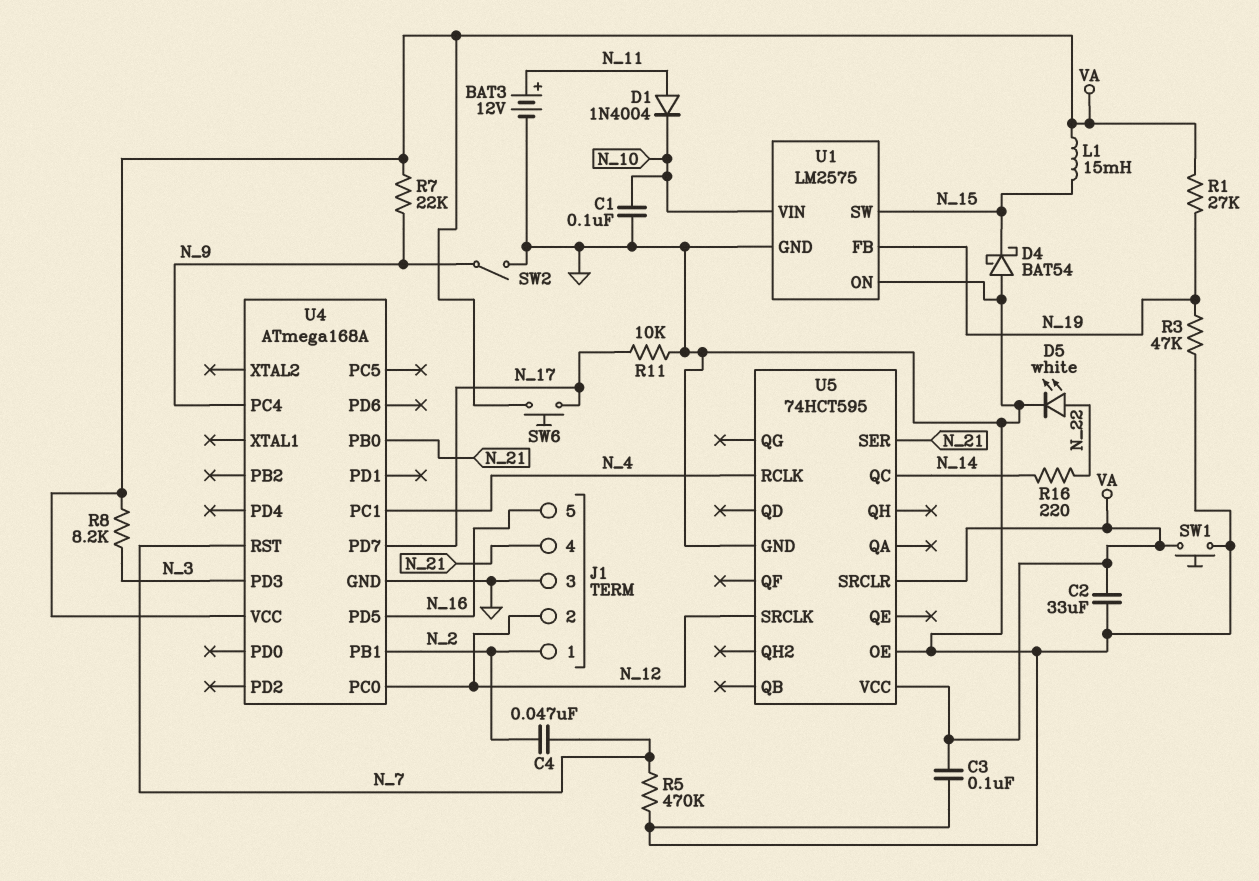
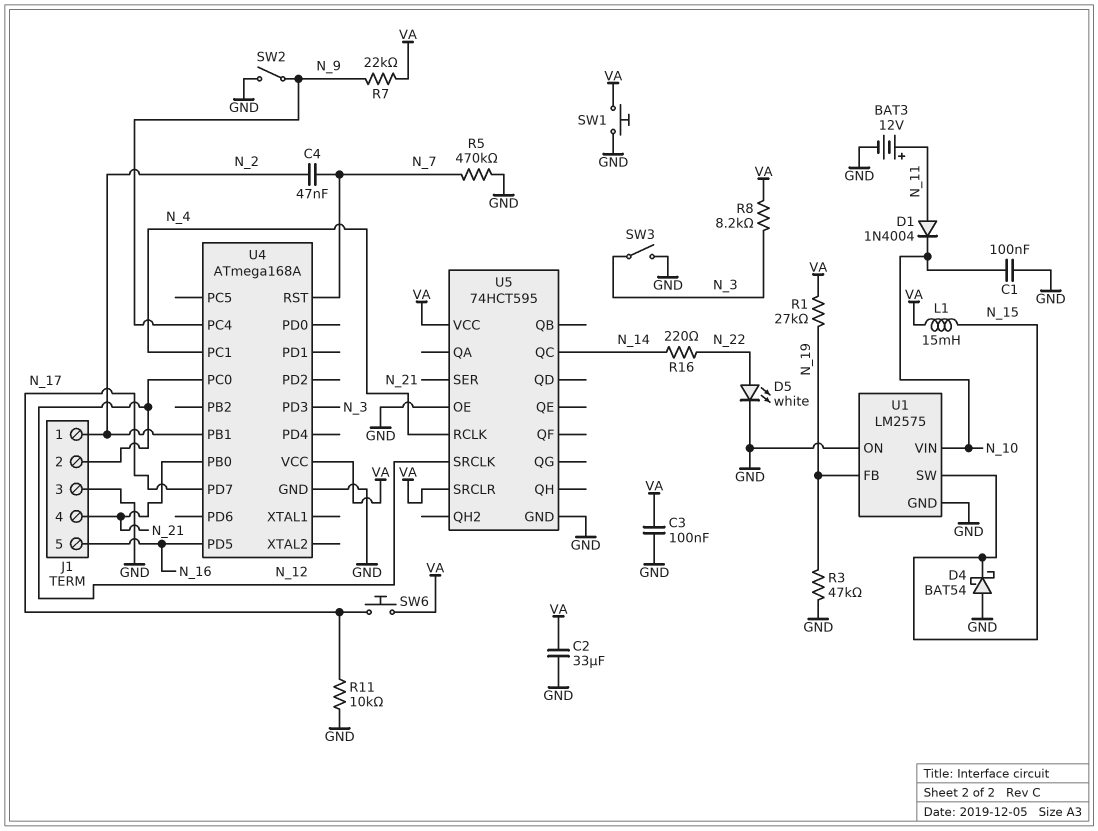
SW3: none -> switch (GND, N_3)

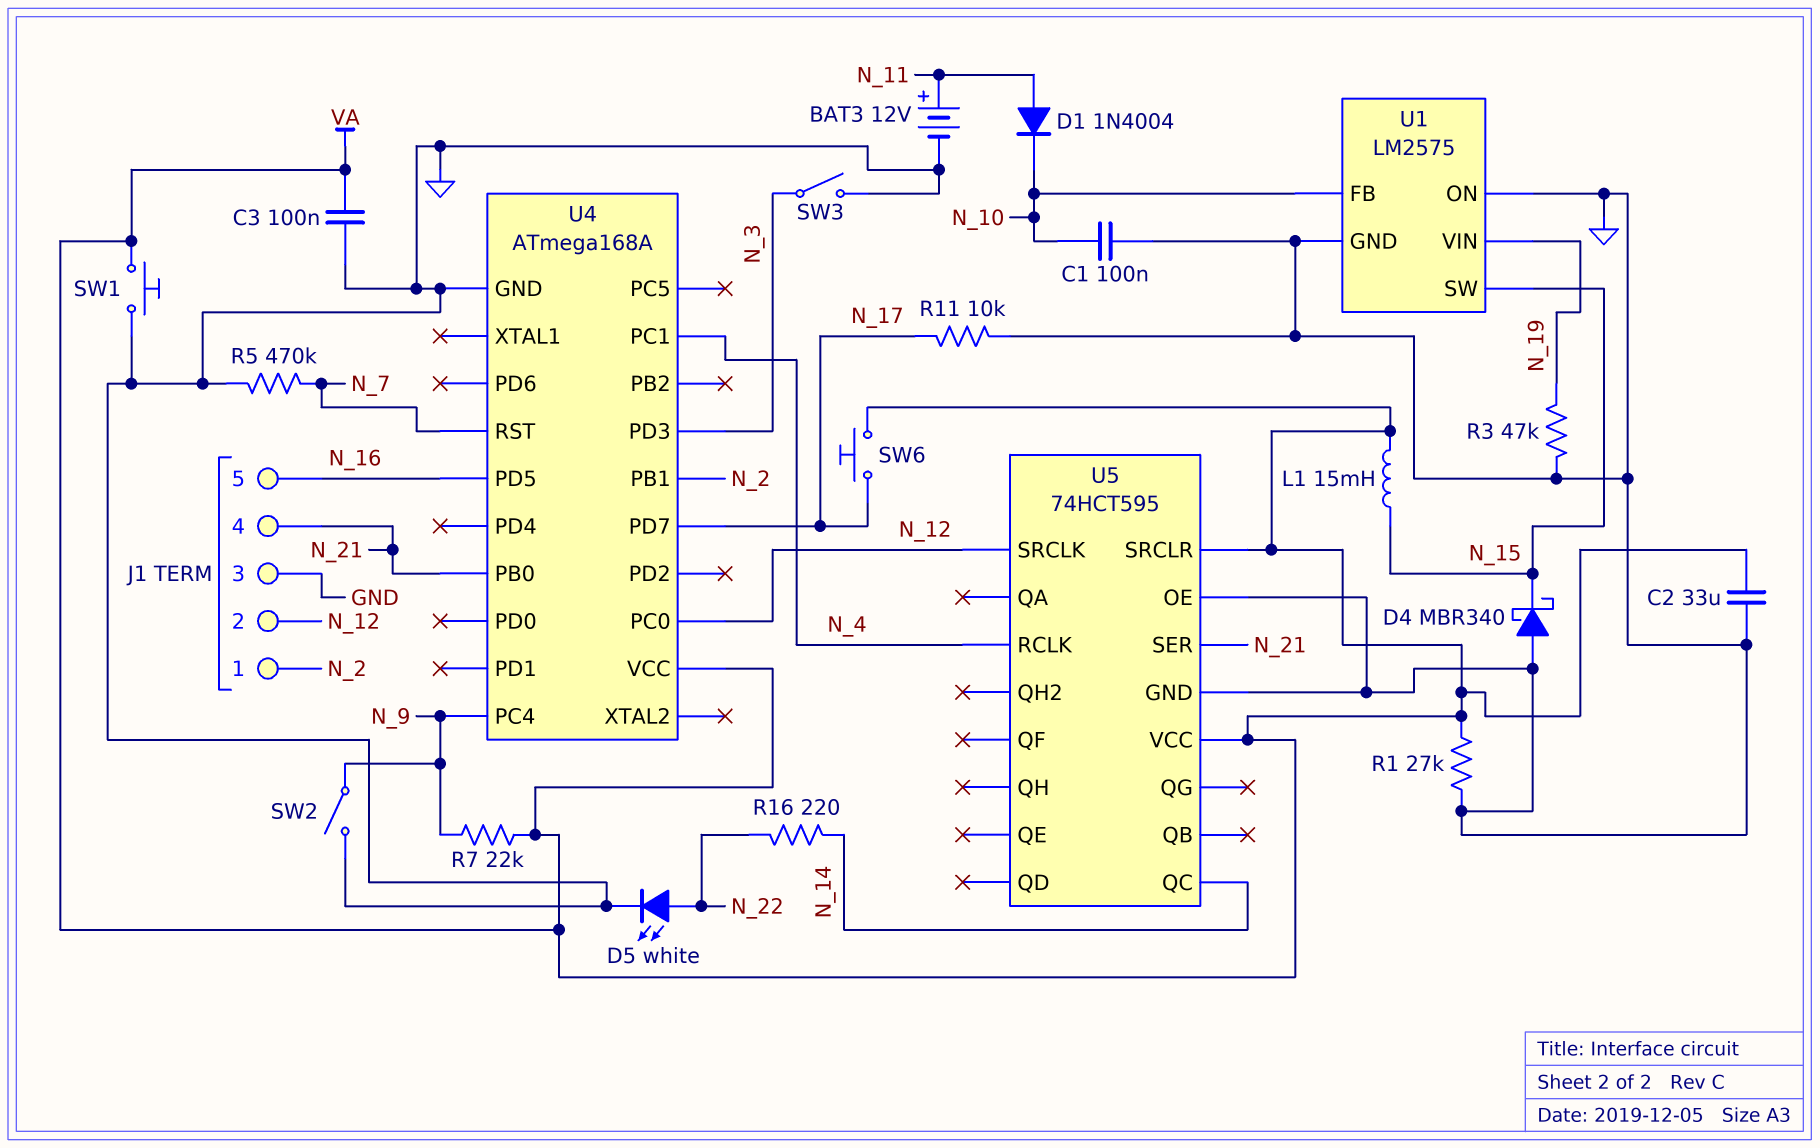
C4: 47nF (N_2, N_7) -> none
D4: schottky BAT54 (A GND, K N_15) -> schottky MBR340 (A GND, K N_15)
R1: 27k (N_19, VA) -> 27k (GND, VA)
R8: 8.2k (N_3, VA) -> none
U1 pin FB: N_19 -> N_10
U1 pin VIN: N_10 -> N_19

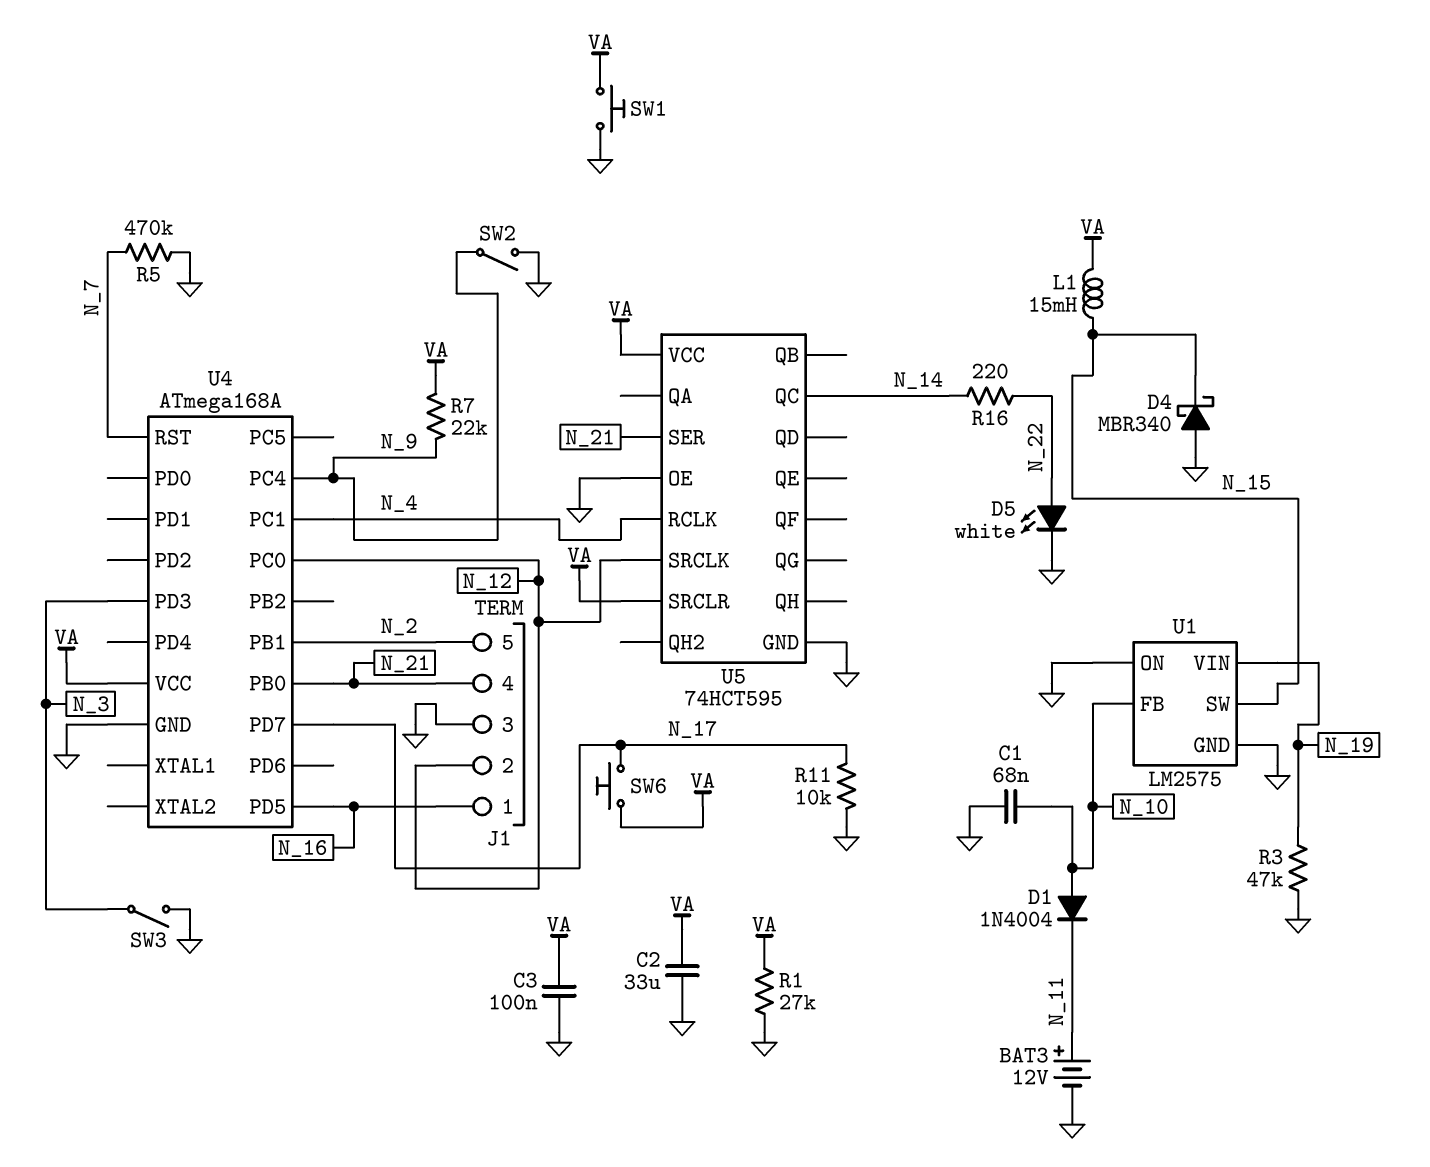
C1: 100nF (GND, N_10) -> 68nF (GND, N_10)
D1: diode 1N4004 (A N_11, K N_10) -> diode 1N4004 (A N_10, K N_11)
J1 pin 1: N_2 -> N_16
J1 pin 5: N_16 -> N_2

